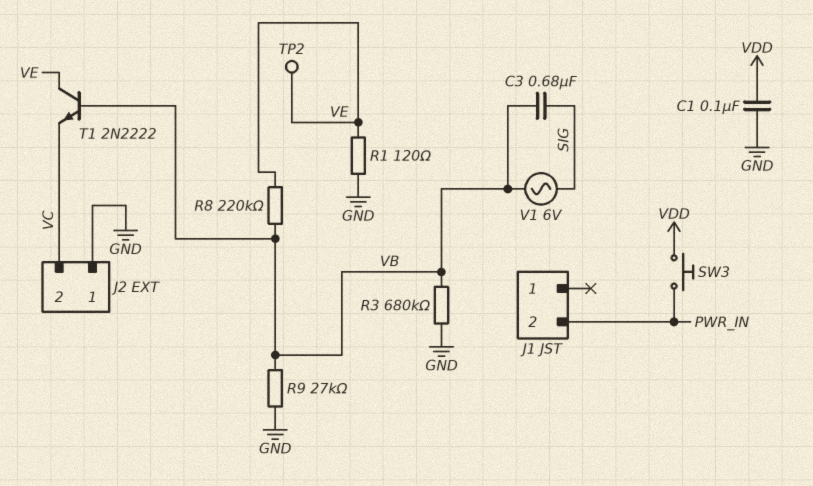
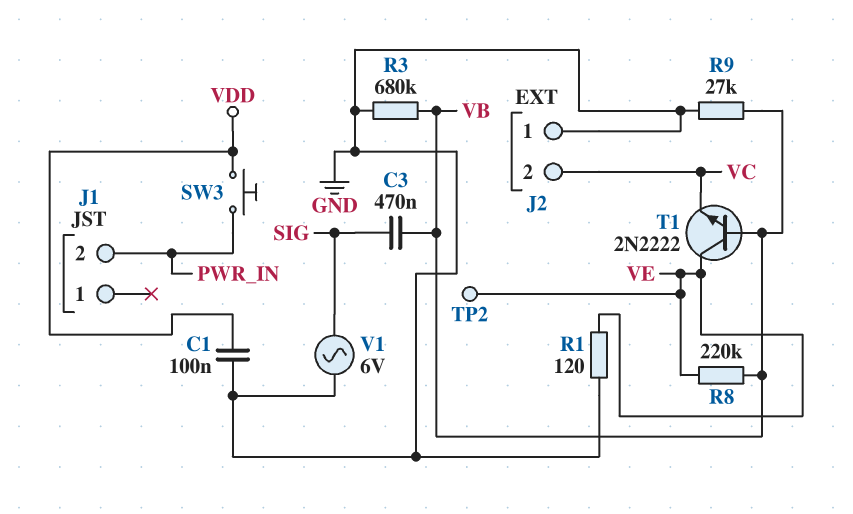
C3: 680nF (SIG, VB) -> 470nF (SIG, VB)
V1: AC 6V (SIG, VB) -> AC 6V (GND, SIG)

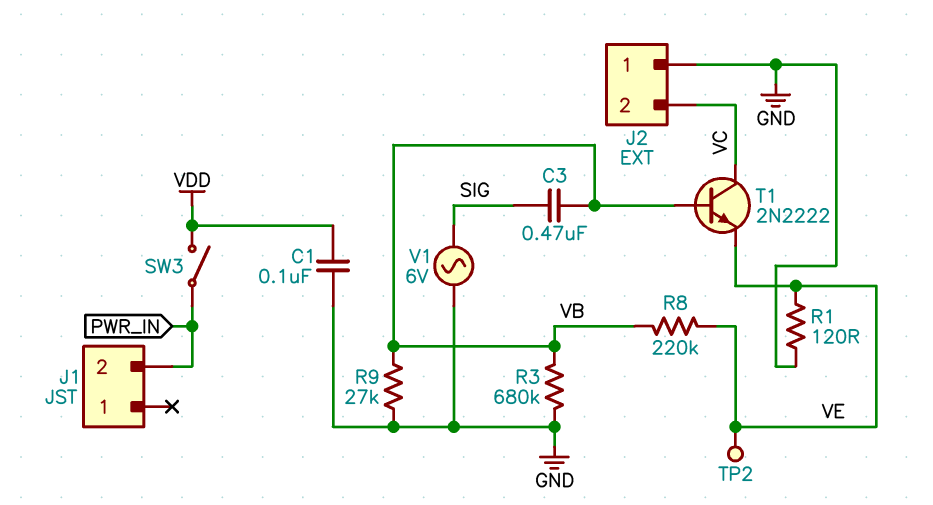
SW3: button (PWR_IN, VDD) -> switch (PWR_IN, VDD)
T1: NPN 2N2222 (B VB, C VE, E VC) -> NPN 2N2222 (B VB, C VC, E VE)

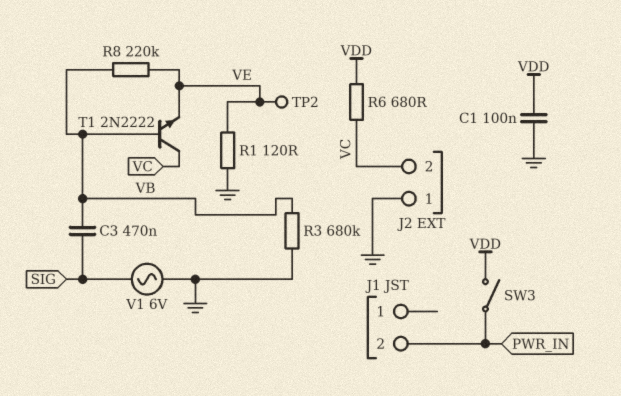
R6: none -> 680 (VC, VDD)
R9: 27k (GND, VB) -> none

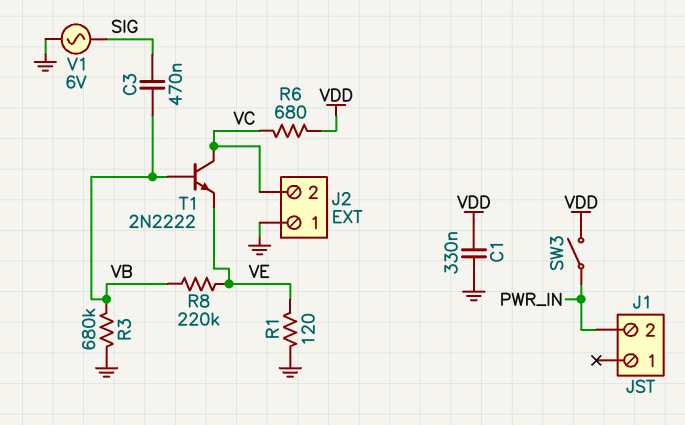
C1: 100nF (GND, VDD) -> 330nF (GND, VDD)
TP2: test point (VE) -> none

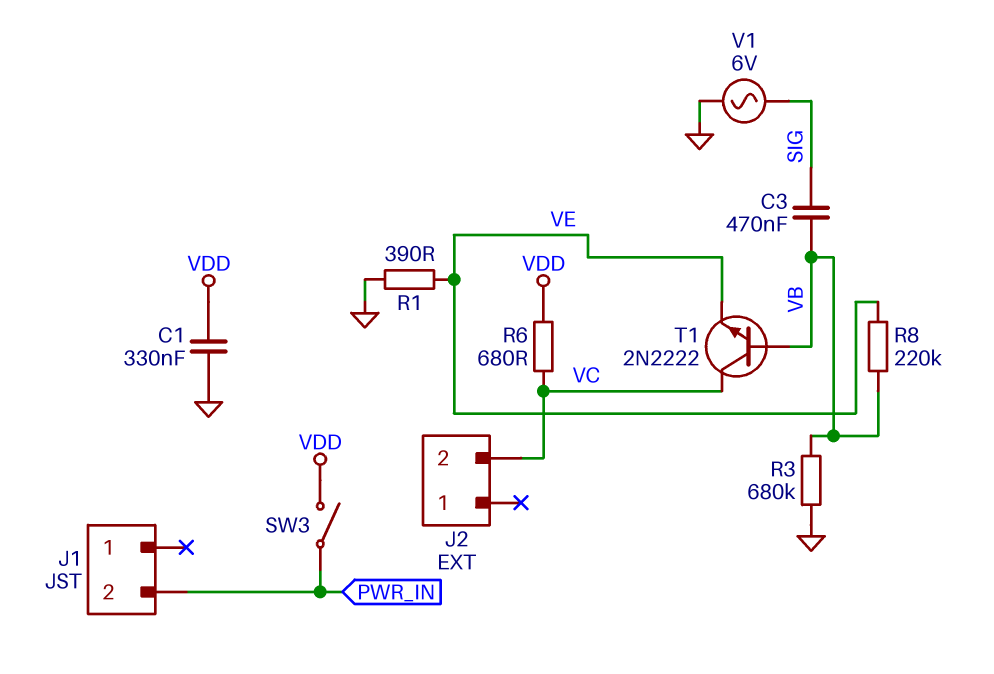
J2 pin 1: GND -> none
R1: 120 (GND, VE) -> 390 (GND, VE)

